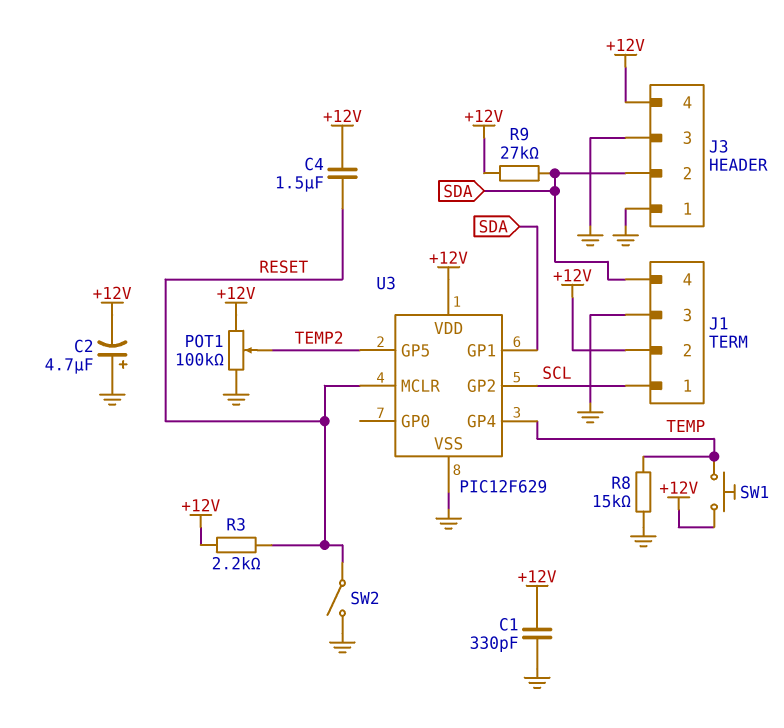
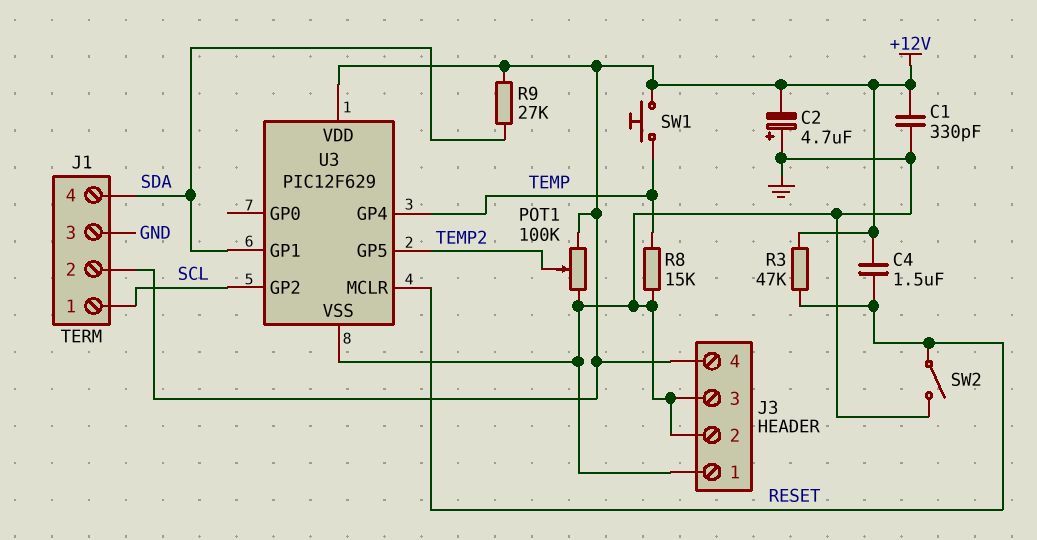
J3 pin 2: SDA -> GND
R3: 2.2k (+12V, RESET) -> 47k (+12V, RESET)

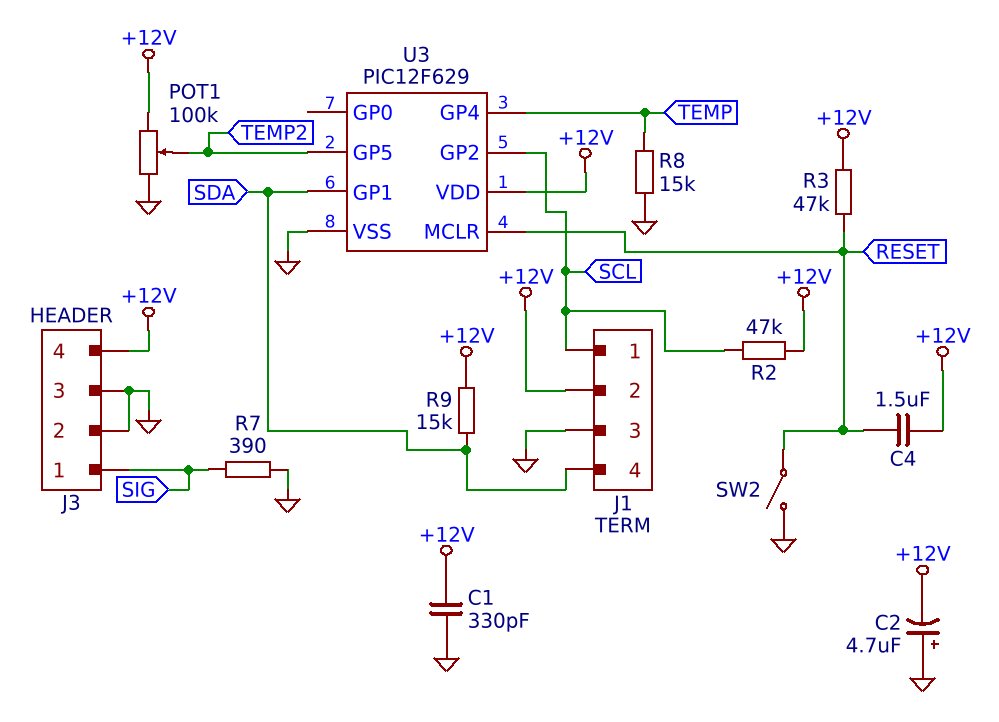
J3 pin 1: GND -> SIG
R2: none -> 47k (+12V, SCL)
R7: none -> 390 (GND, SIG)
R9: 27k (+12V, SDA) -> 15k (+12V, SDA)
SW1: button (+12V, TEMP) -> none

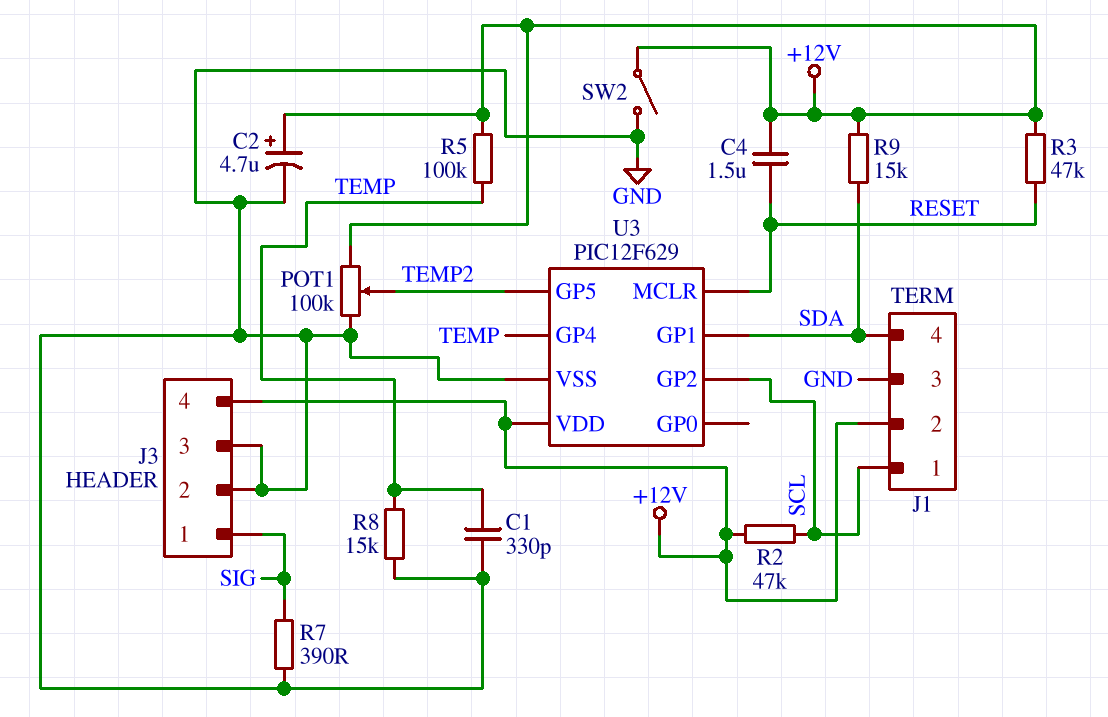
C1: 330pF (+12V, GND) -> 330pF (GND, TEMP)
C2: 4.7uF (plus GND, minus +12V) -> 4.7uF (plus +12V, minus GND)
R5: none -> 100k (+12V, TEMP)
SW2: switch (GND, RESET) -> switch (+12V, GND)

